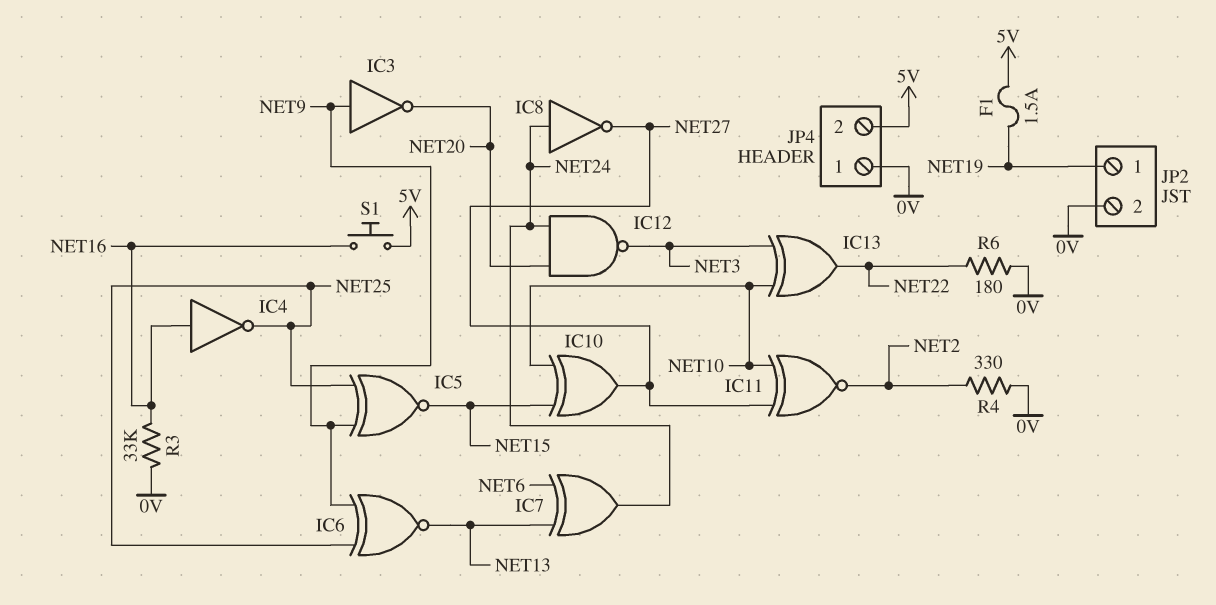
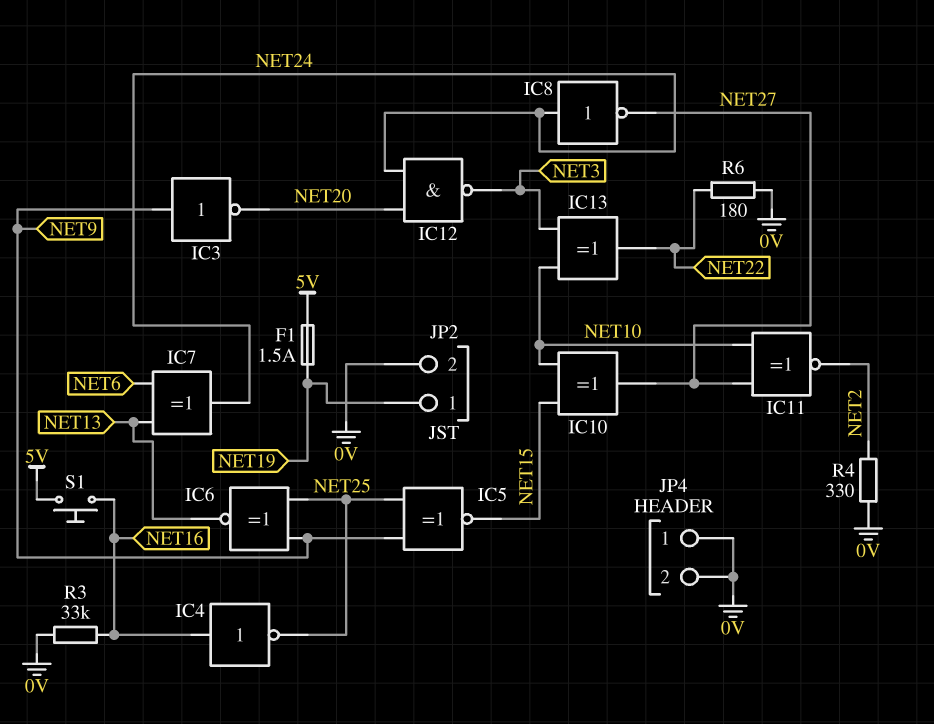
JP4 pin 2: 5V -> 0V

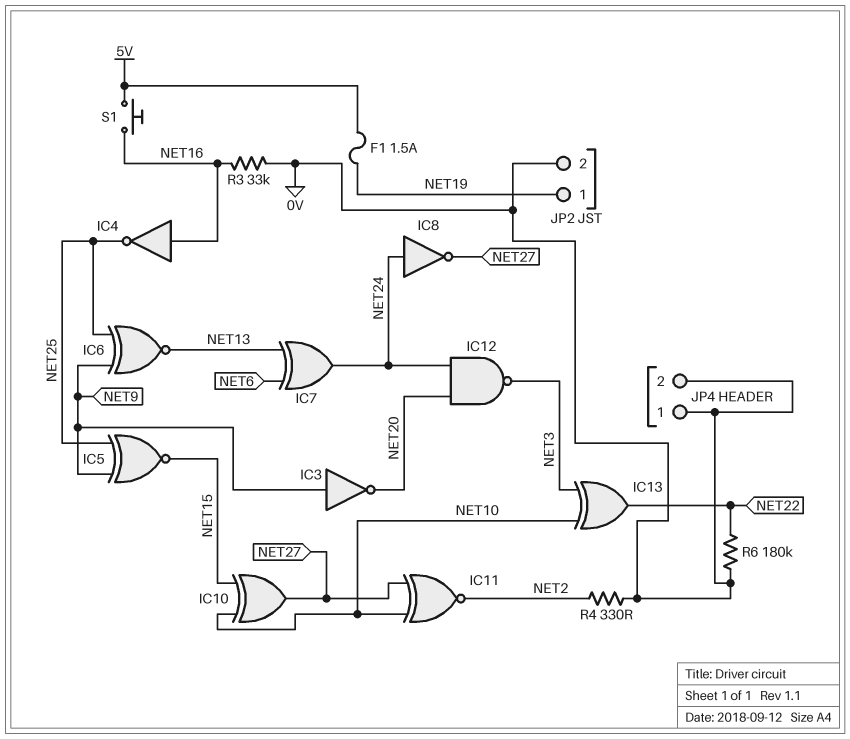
R6: 180 (0V, NET22) -> 180k (0V, NET22)

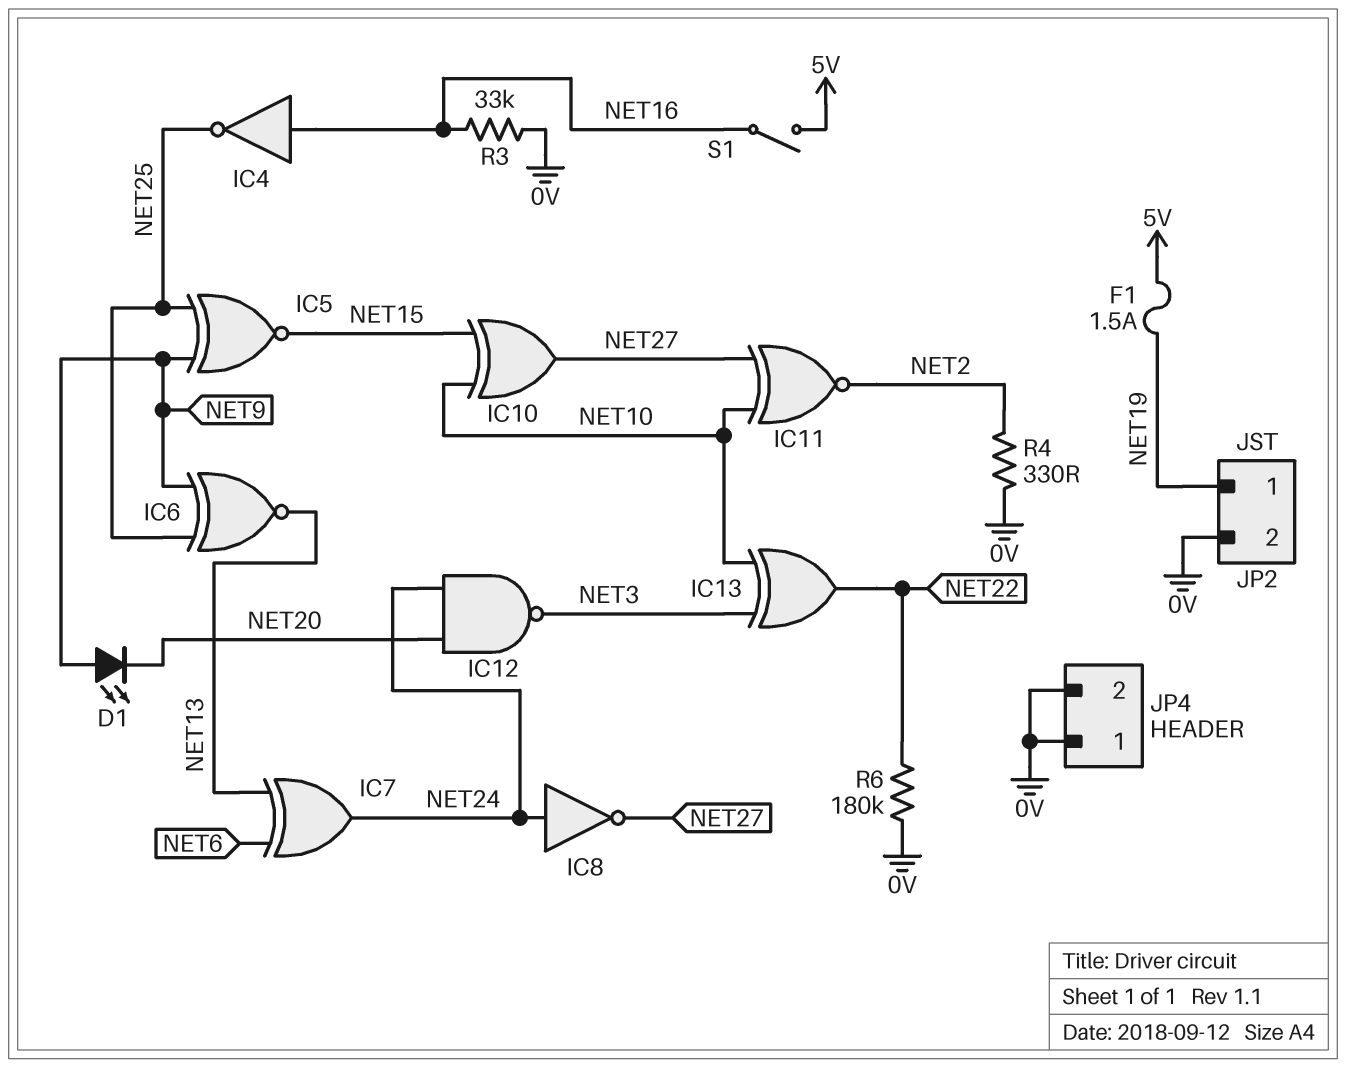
D1: none -> LED (A NET9, K NET20)
IC3: NOT (in NET9, out NET20) -> none
S1: button (5V, NET16) -> switch (5V, NET16)

